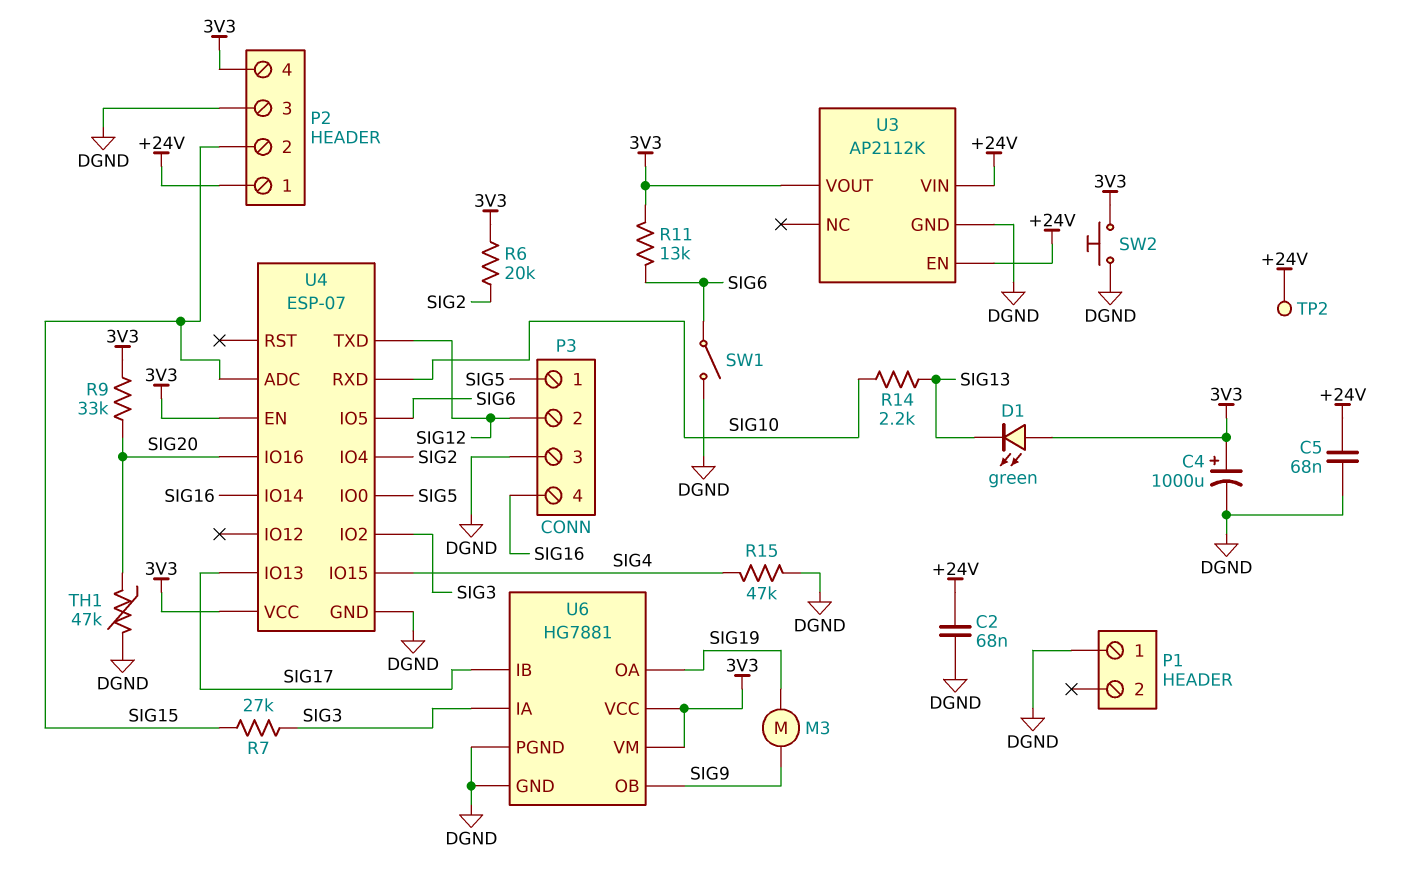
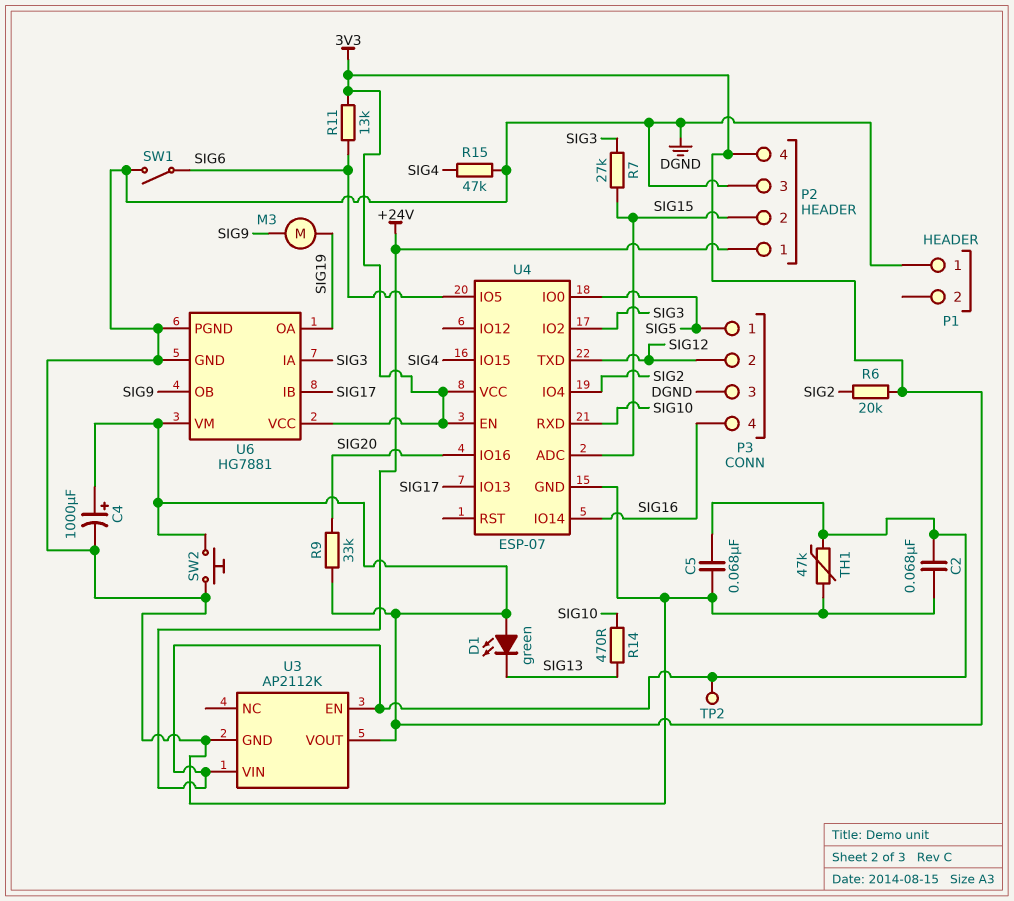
R14: 2.2k (SIG10, SIG13) -> 470 (SIG10, SIG13)
TH1: 47k (DGND, SIG20) -> 47k (+24V, DGND)

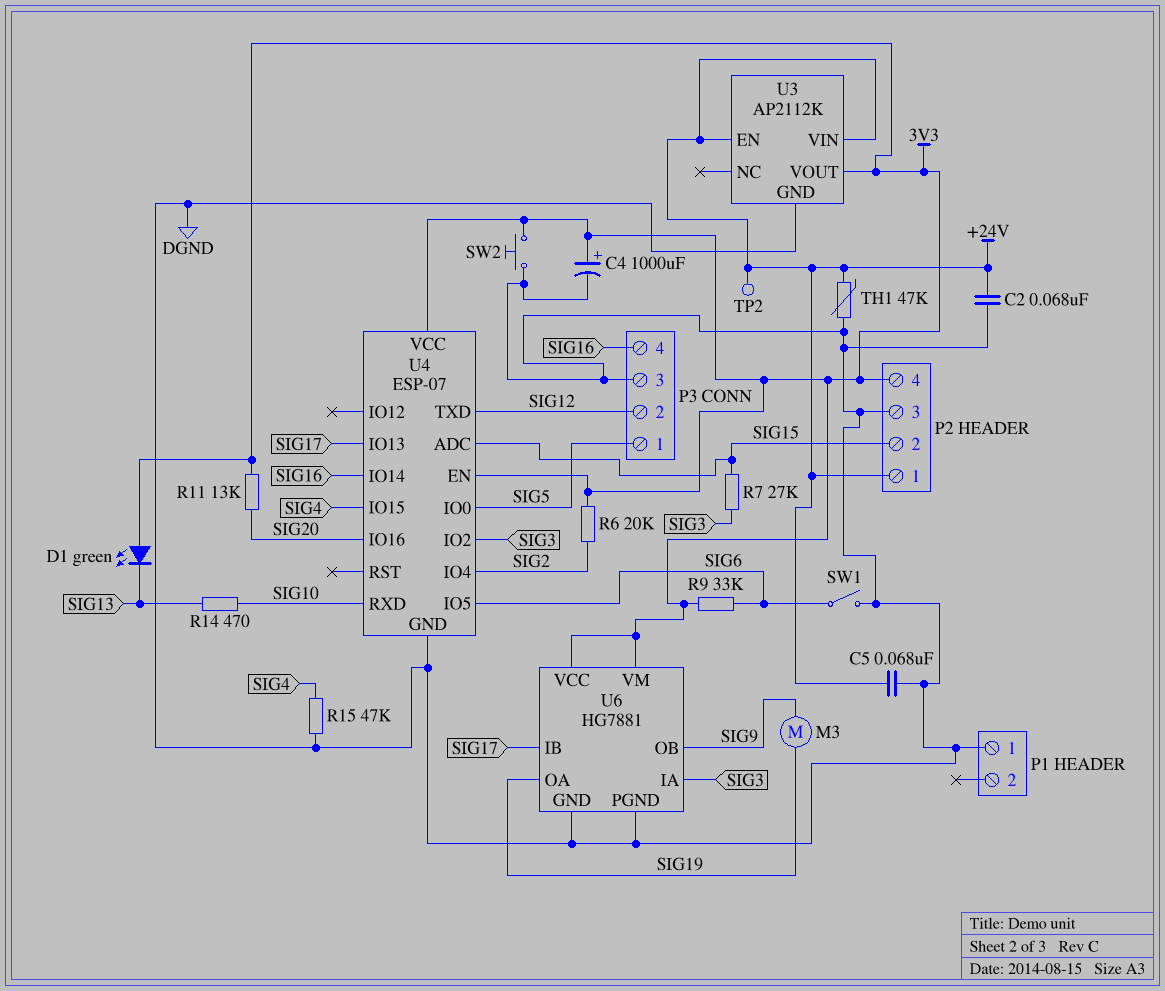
R9: 33k (3V3, SIG20) -> 33k (3V3, SIG6)
R11: 13k (3V3, SIG6) -> 13k (3V3, SIG20)

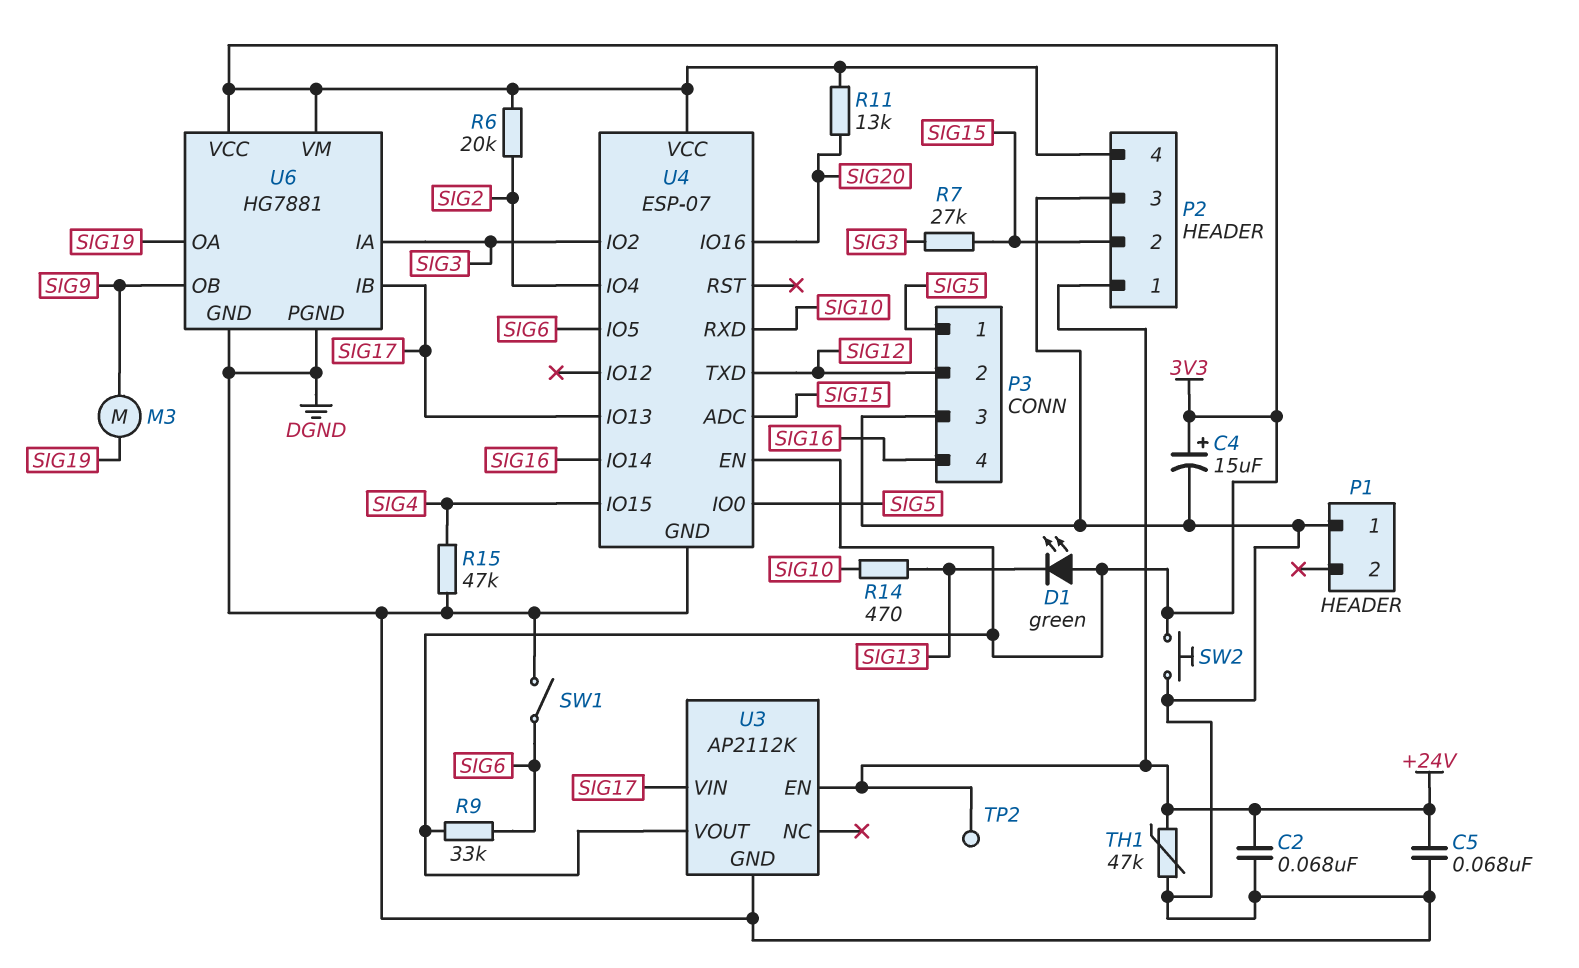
C4: 1000uF (plus 3V3, minus DGND) -> 15uF (plus 3V3, minus DGND)
U3 pin VIN: +24V -> SIG17

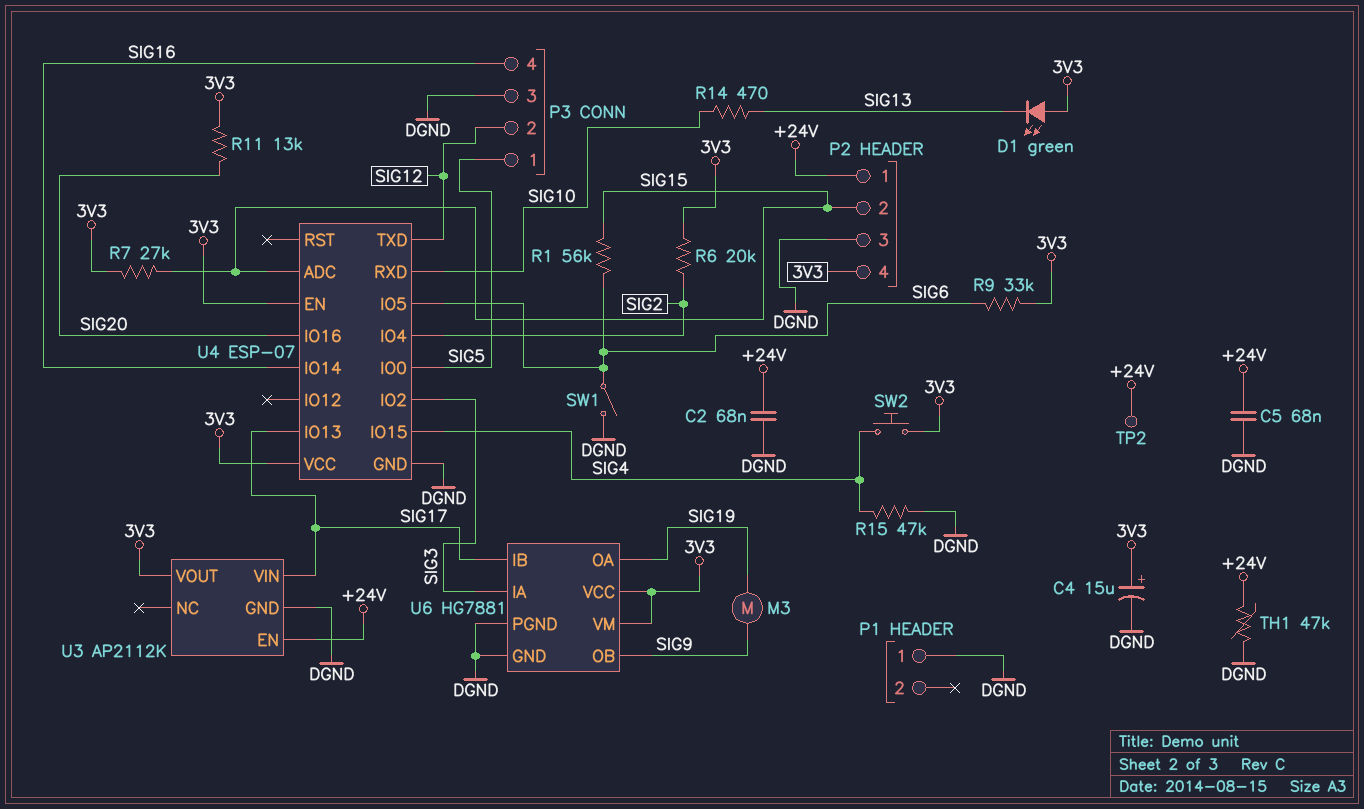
R1: none -> 56k (SIG6, SIG15)
R7: 27k (SIG3, SIG15) -> 27k (3V3, SIG15)
SW2: button (3V3, DGND) -> button (3V3, SIG4)

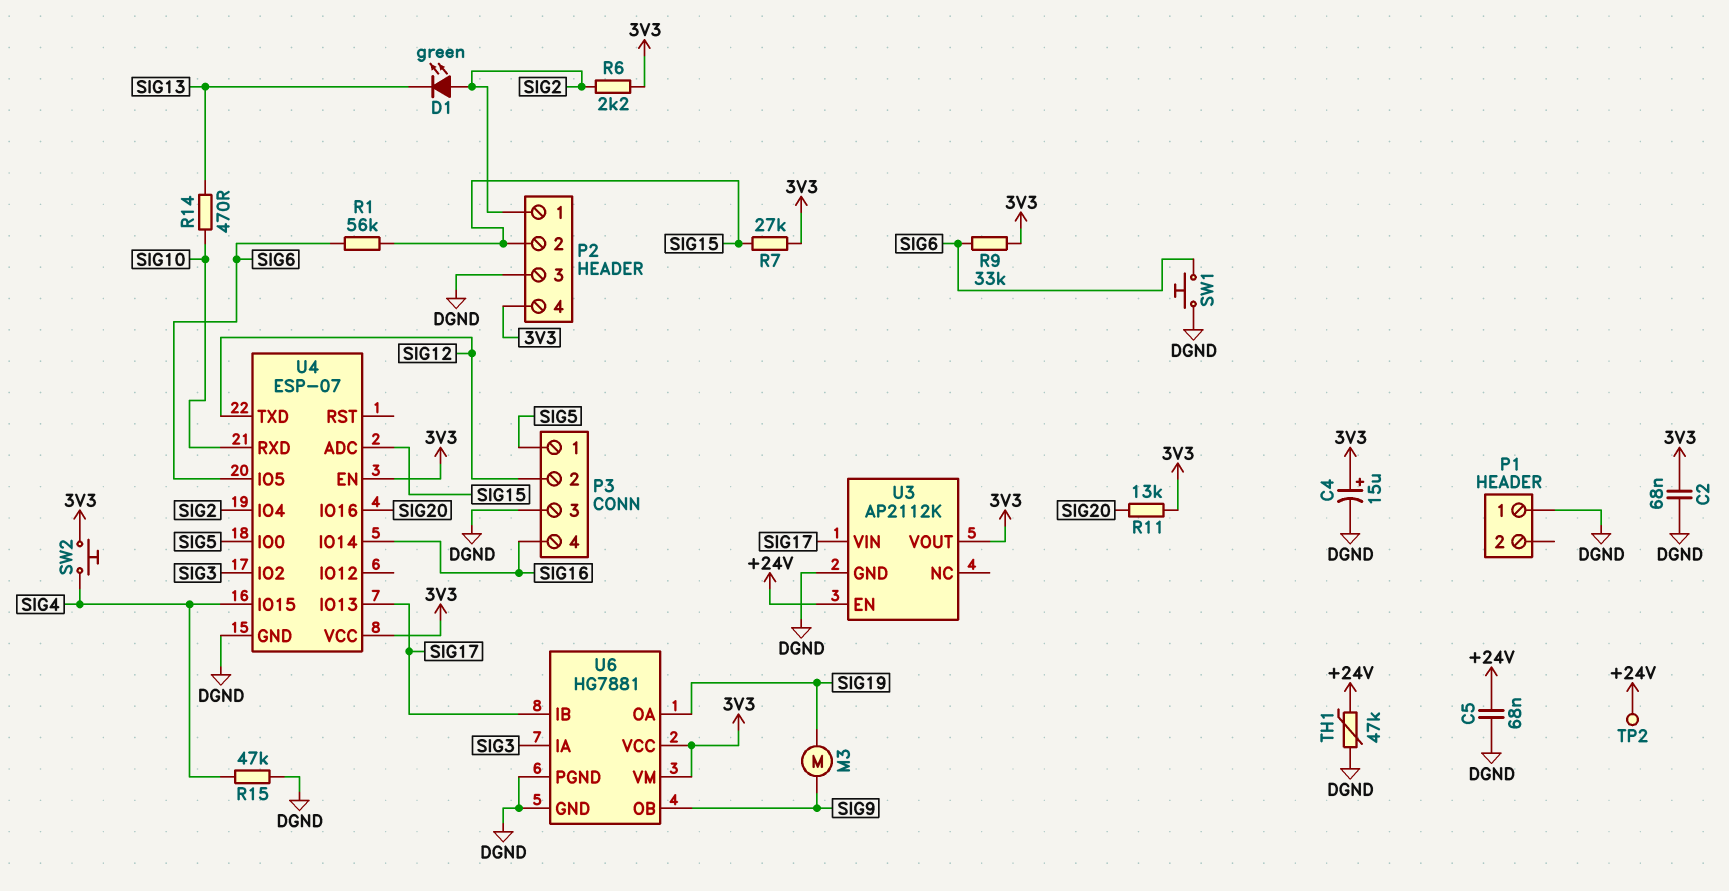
C2: 68nF (+24V, DGND) -> 68nF (3V3, DGND)
D1: LED green (A 3V3, K SIG13) -> LED green (A SIG2, K SIG13)
P2 pin 1: +24V -> SIG2
R6: 20k (3V3, SIG2) -> 2.2k (3V3, SIG2)
SW1: switch (DGND, SIG6) -> button (DGND, SIG6)

